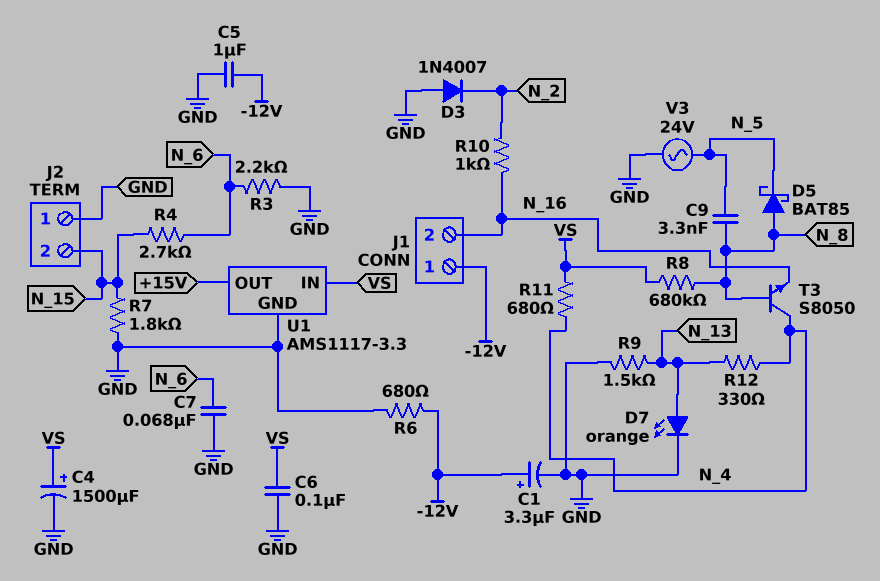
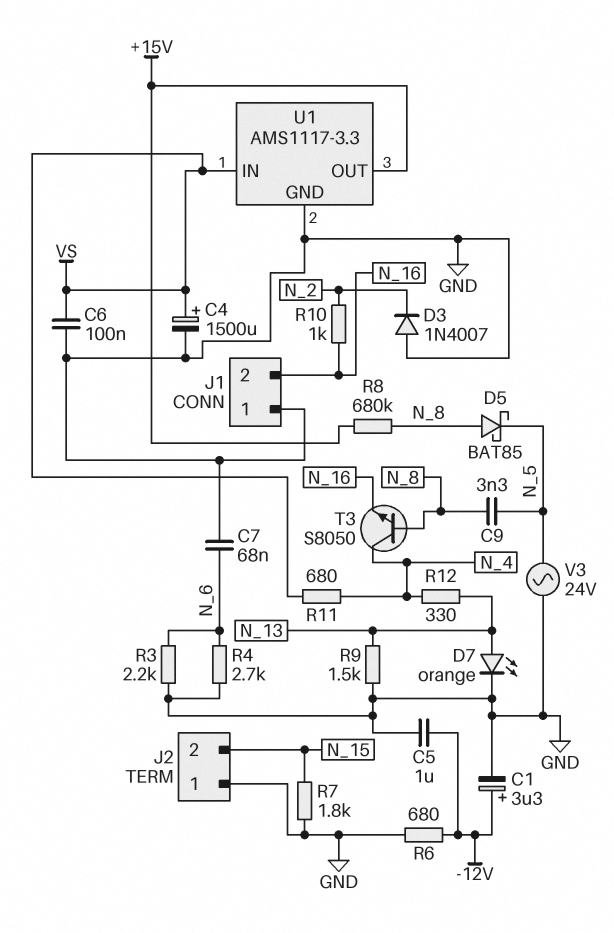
J1 pin 1: -12V -> GND
R4: 2.7k (N_6, N_15) -> 2.7k (GND, N_6)
R8: 680k (N_8, VS) -> 680k (+15V, N_8)

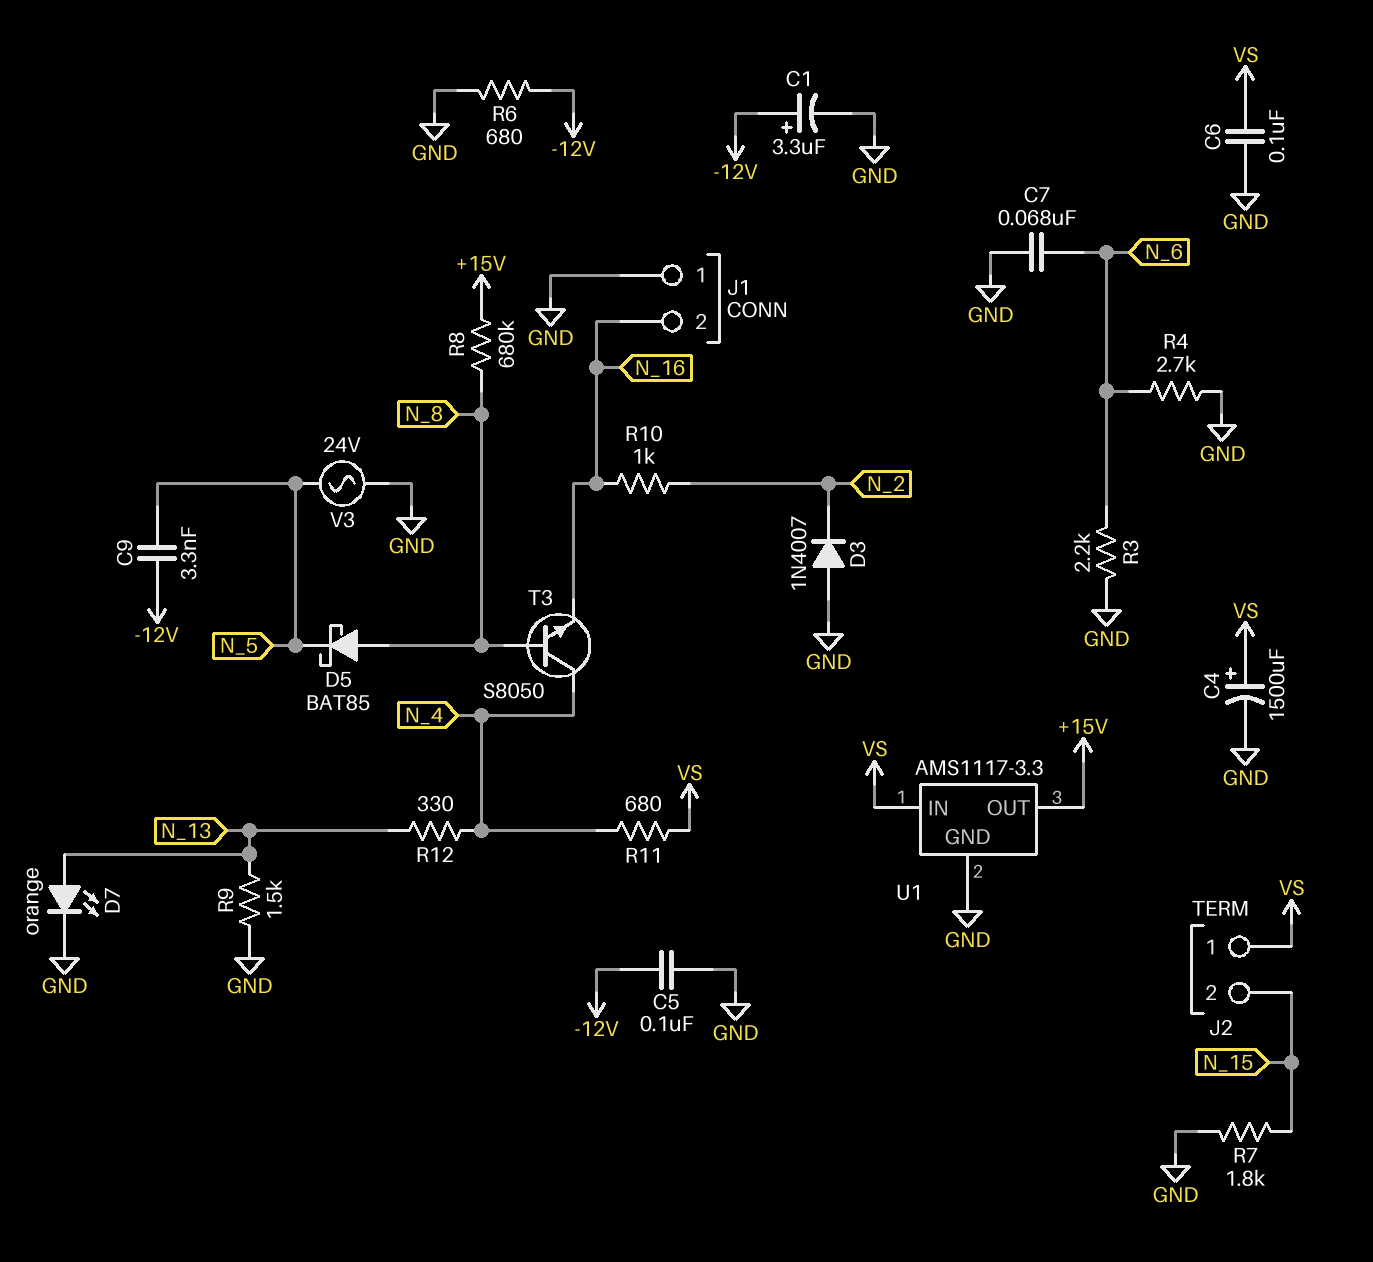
C5: 1uF (-12V, GND) -> 100nF (-12V, GND)
C9: 3.3nF (N_5, N_8) -> 3.3nF (-12V, N_5)
J2 pin 1: GND -> VS

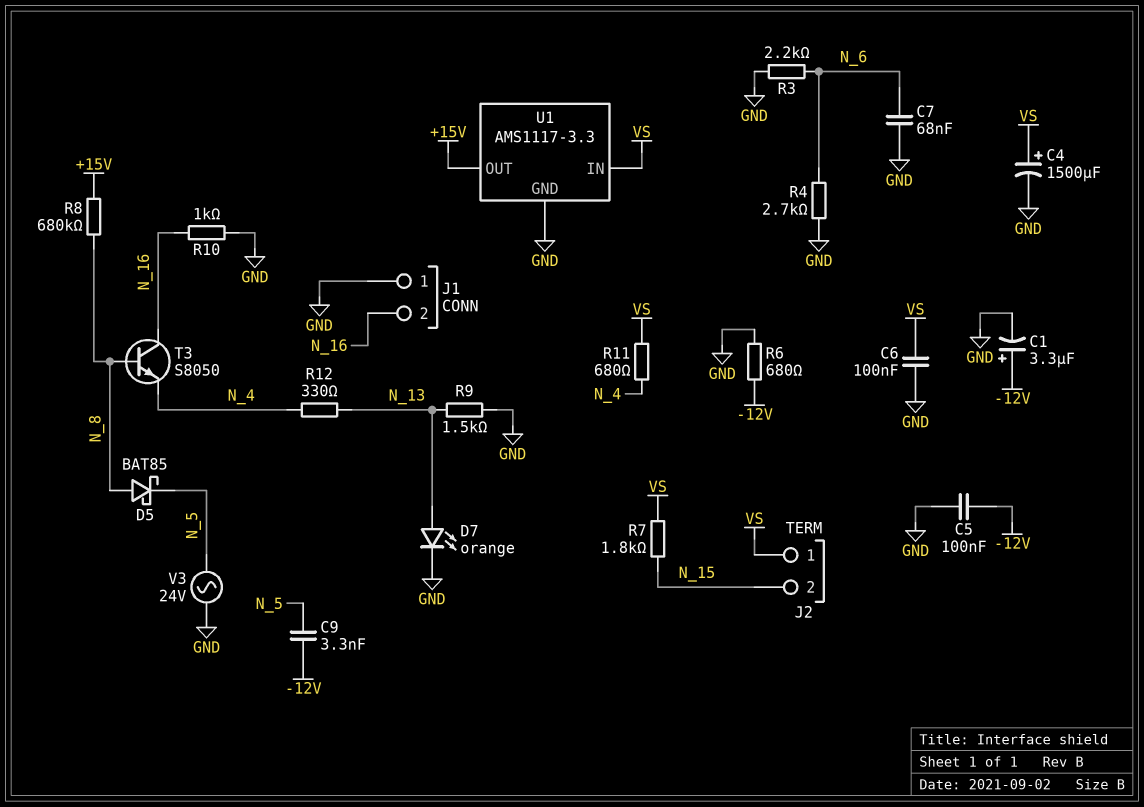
D3: diode 1N4007 (A GND, K N_2) -> none
R7: 1.8k (GND, N_15) -> 1.8k (N_15, VS)
R10: 1k (N_2, N_16) -> 1k (GND, N_16)
T3: NPN S8050 (B N_8, C N_4, E N_16) -> NPN S8050 (B N_8, C N_16, E N_4)

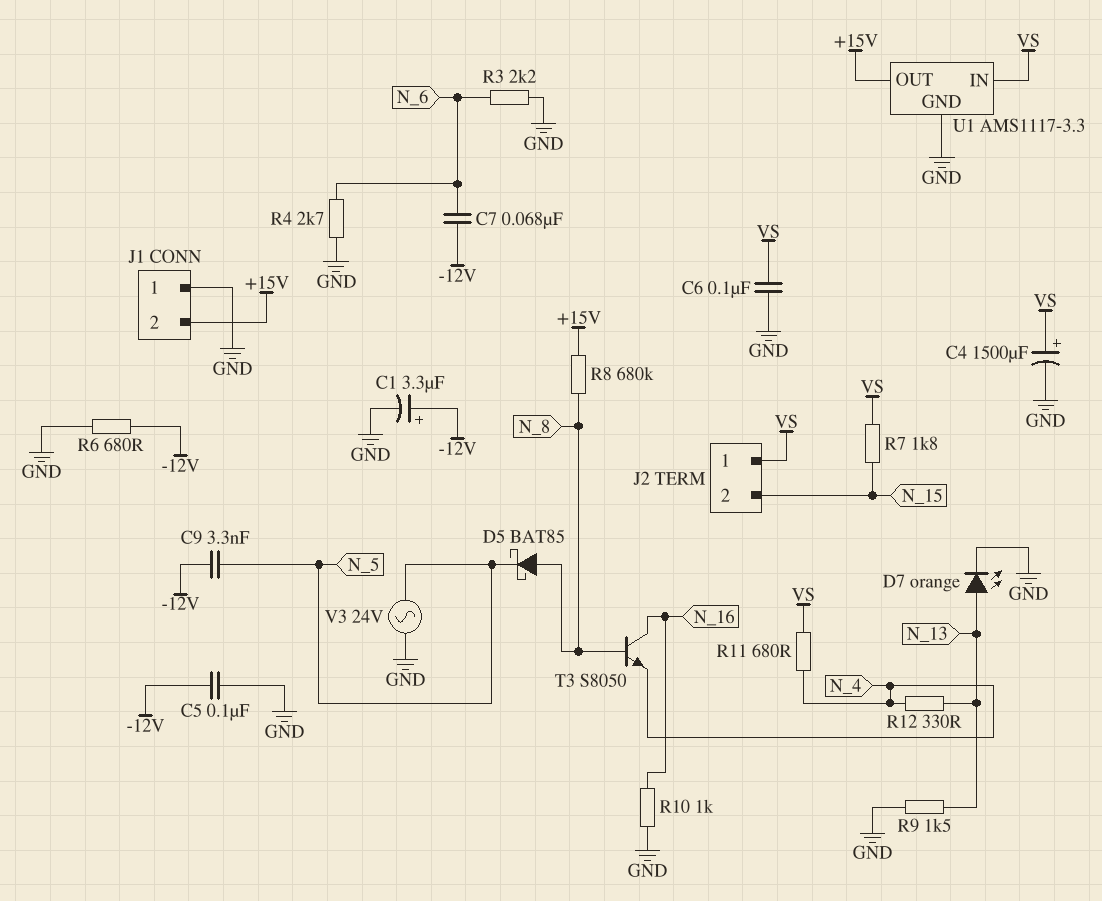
C7: 68nF (GND, N_6) -> 68nF (-12V, N_6)
J1 pin 2: N_16 -> +15V

